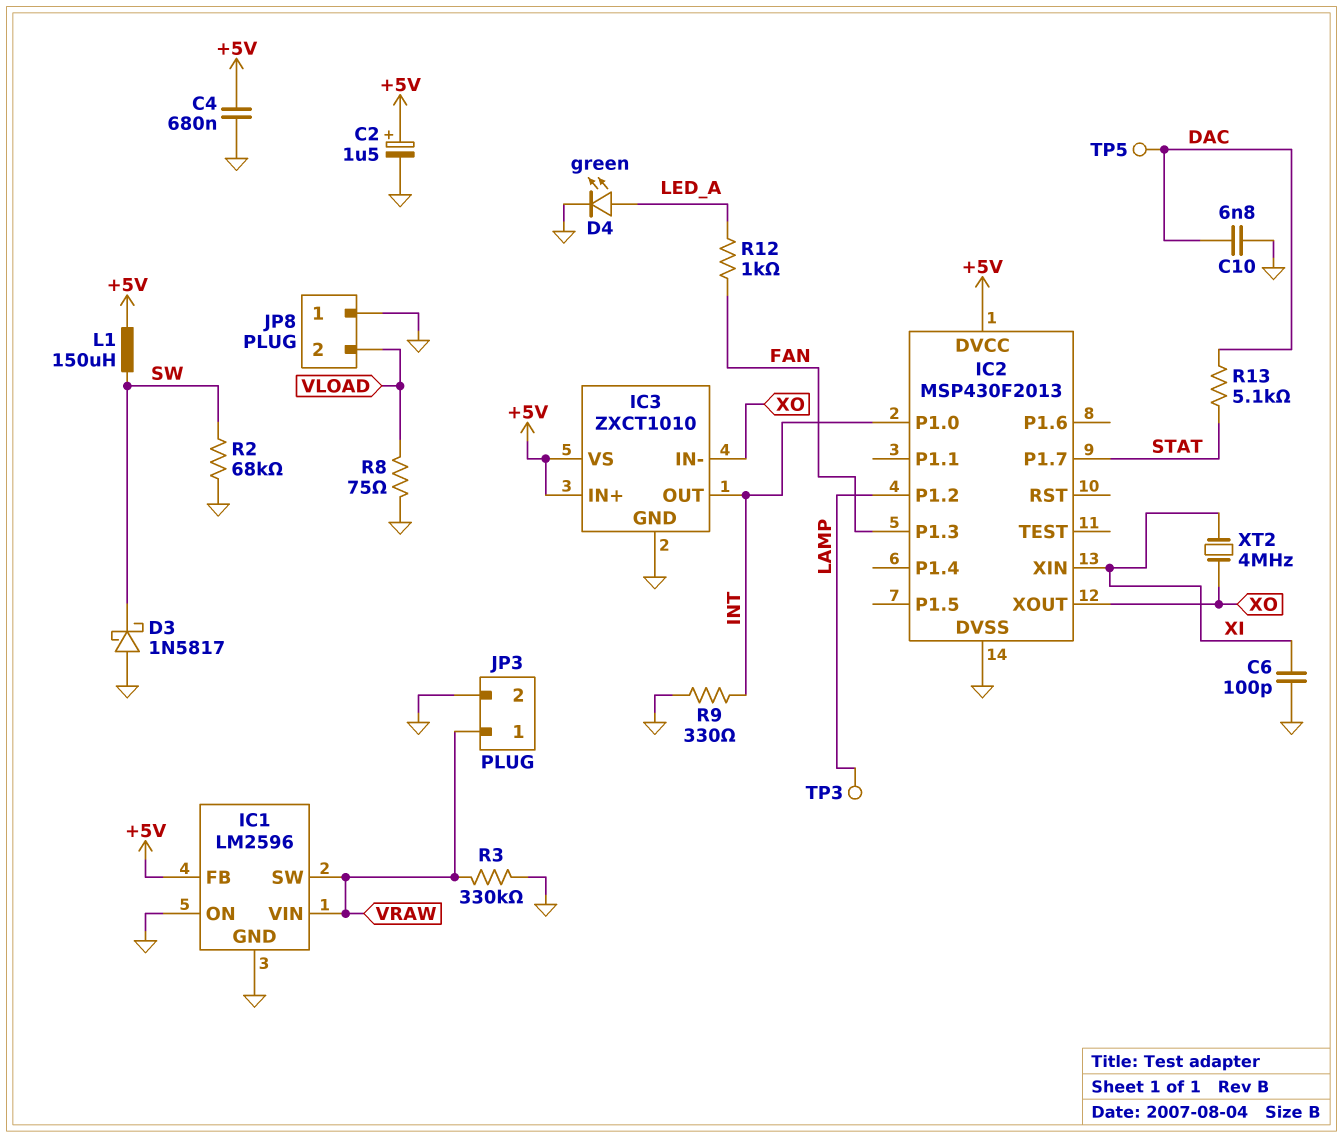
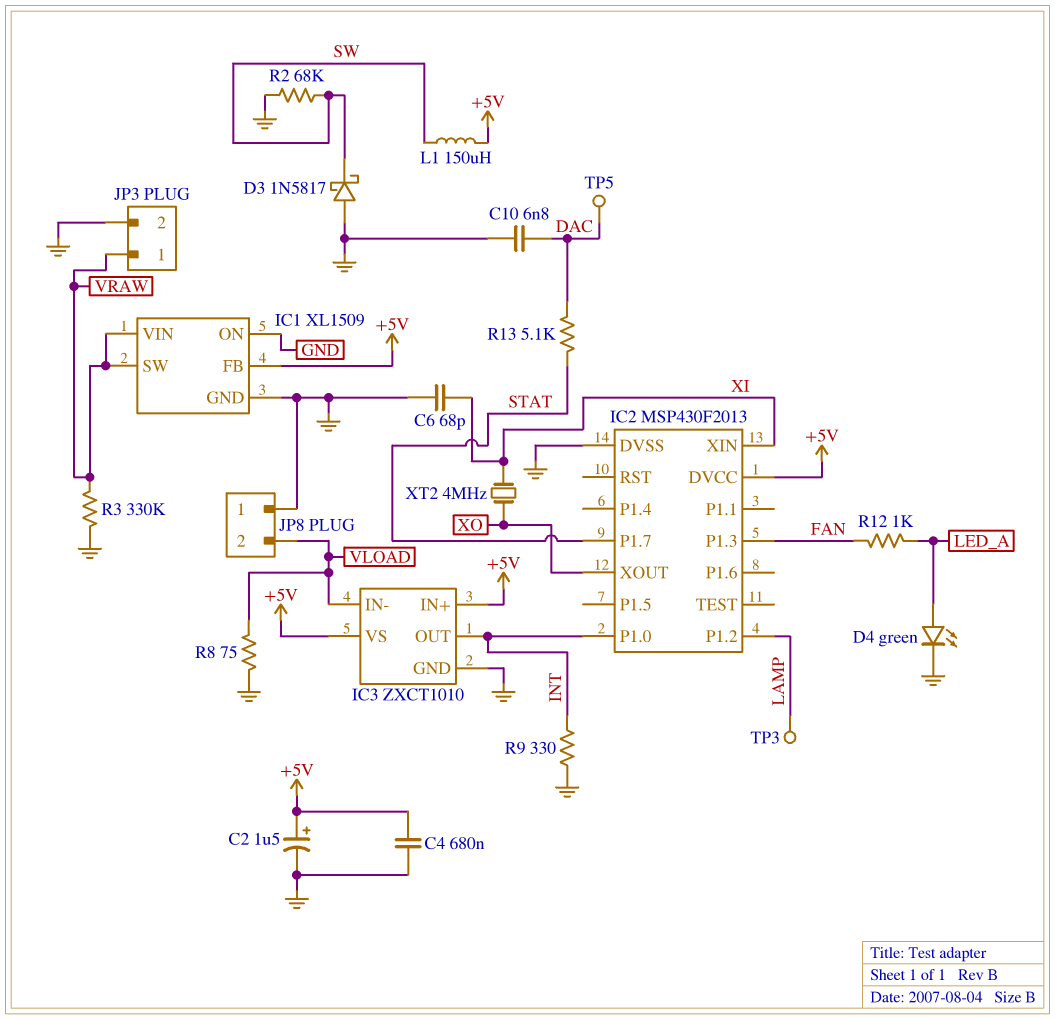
C6: 100pF (GND, XI) -> 68pF (GND, XI)
IC1: LM2596 -> XL1509
IC3 pin IN-: XO -> VLOAD

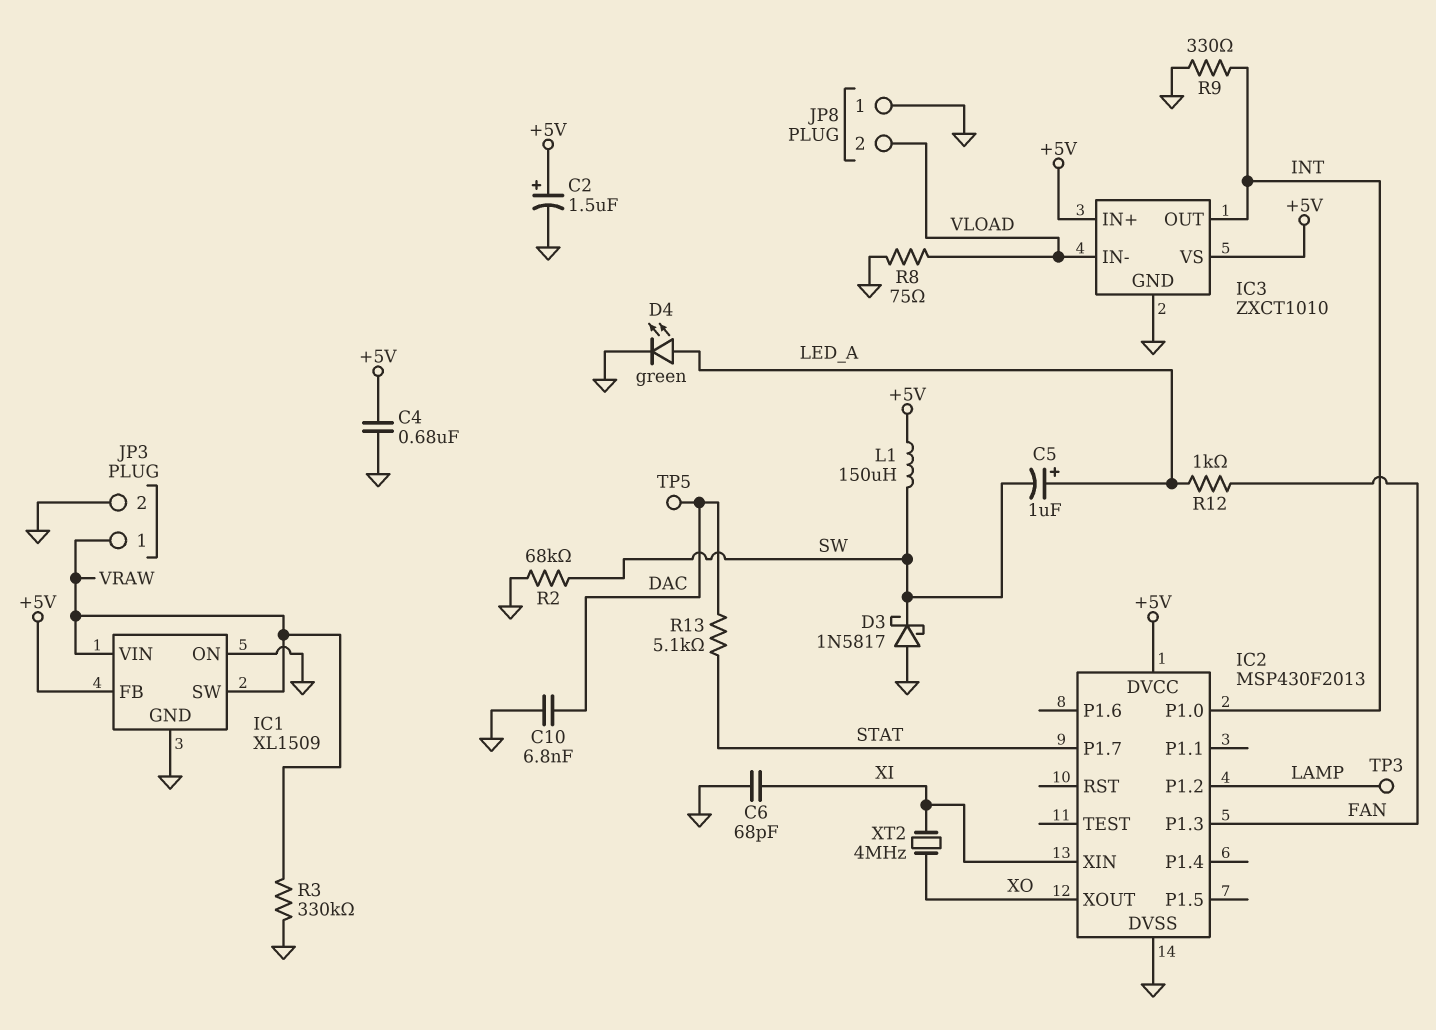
C5: none -> 1uF (plus LED_A, minus SW)

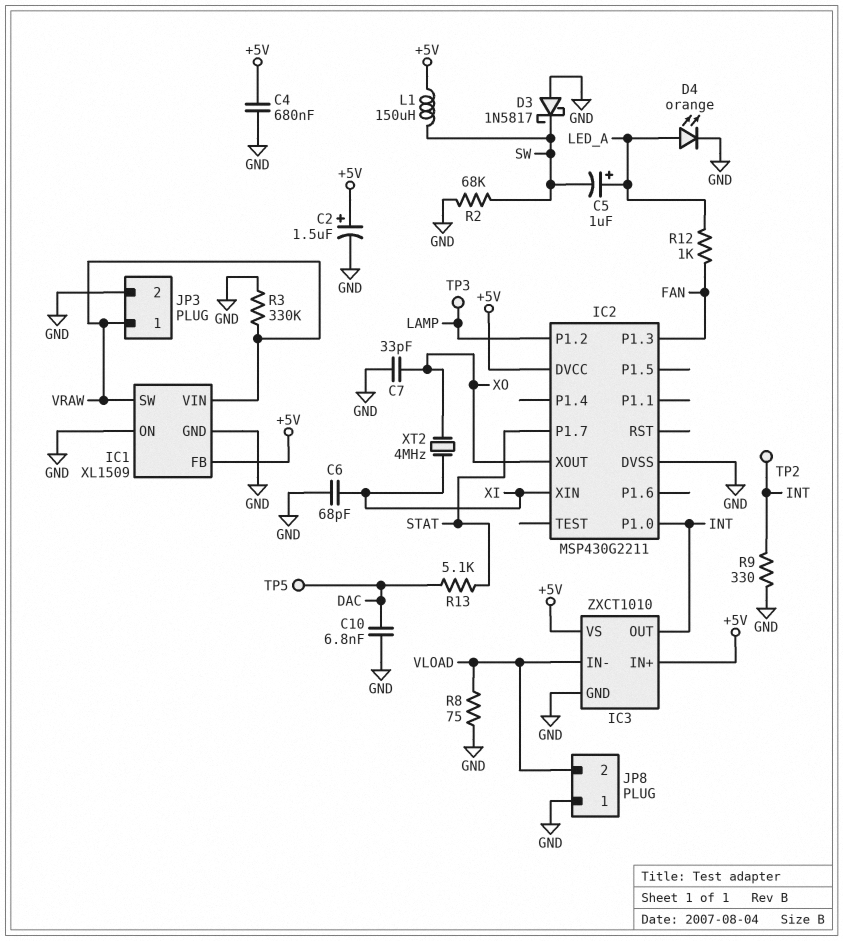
C7: none -> 33pF (GND, XO)
D4: LED green (A LED_A, K GND) -> LED orange (A LED_A, K GND)
IC2: MSP430F2013 -> MSP430G2211
TP2: none -> test point (INT)

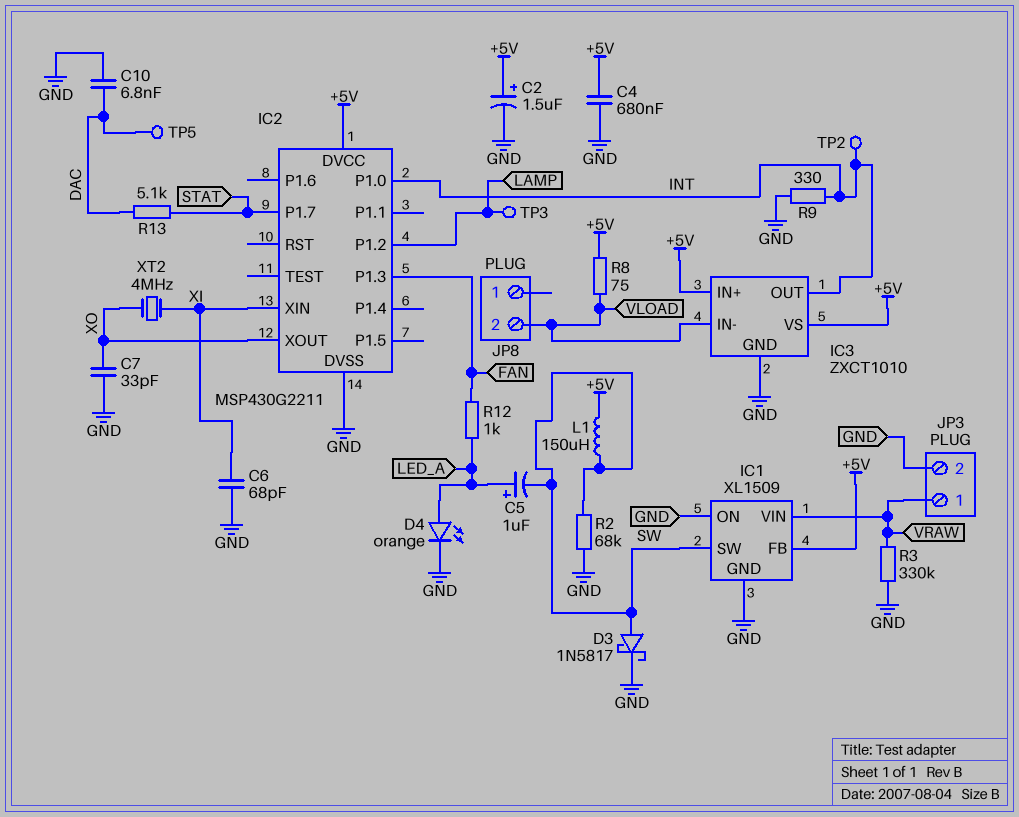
D3: schottky 1N5817 (A GND, K SW) -> schottky 1N5817 (A SW, K GND)
IC1 pin SW: VRAW -> SW
JP8 pin 1: GND -> none
R8: 75 (GND, VLOAD) -> 75 (+5V, VLOAD)

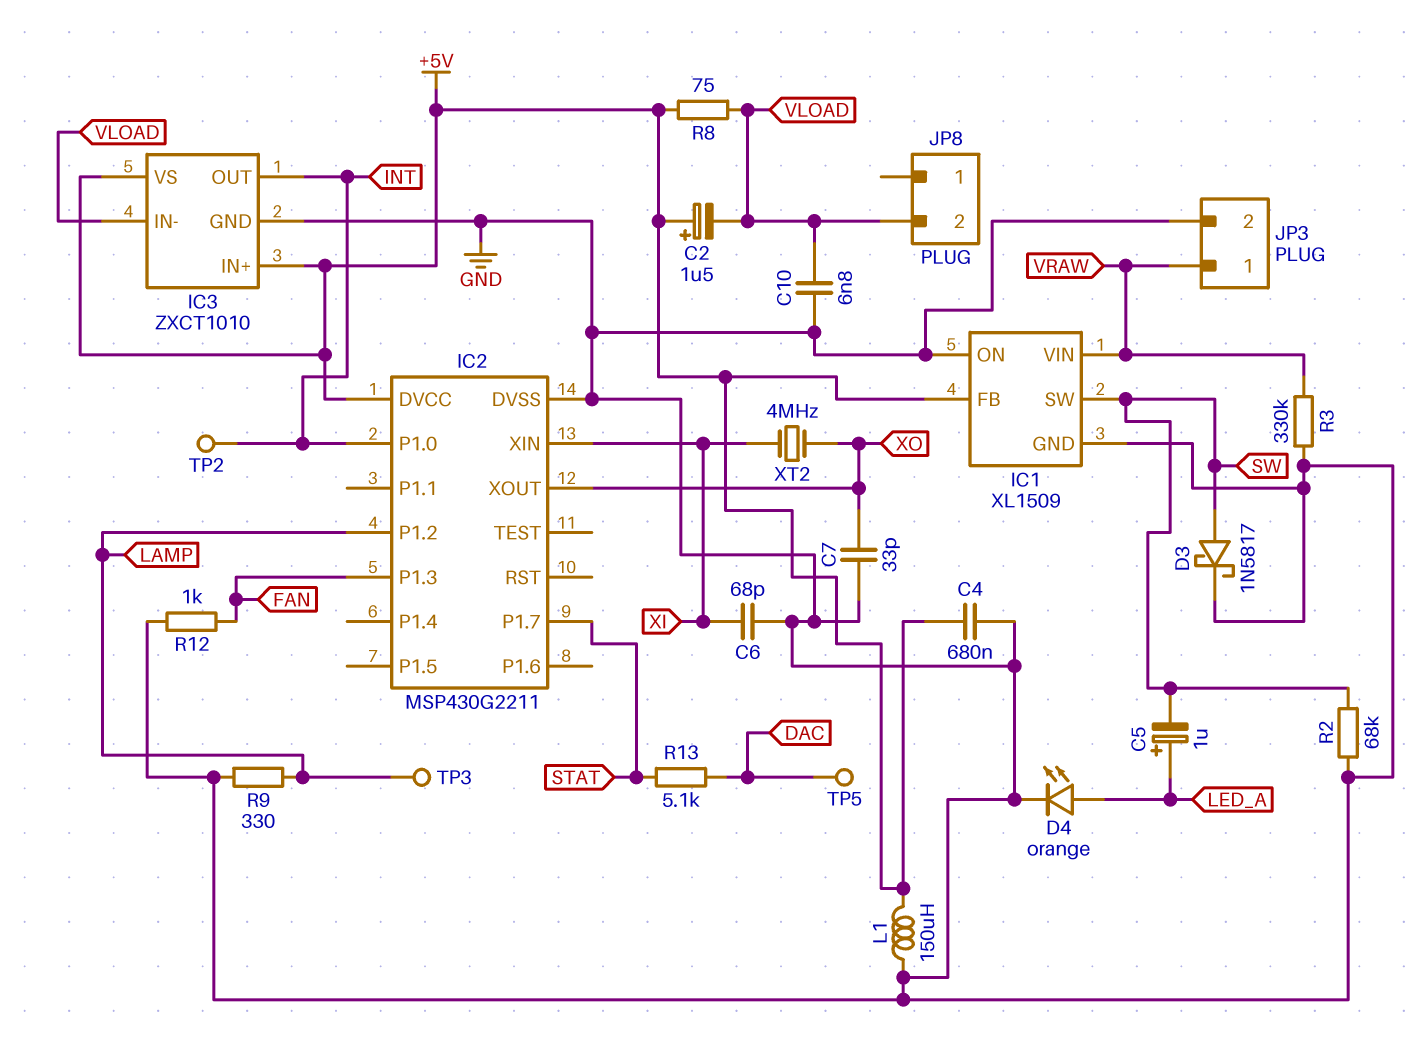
C2: 1.5uF (plus +5V, minus GND) -> 1.5uF (plus +5V, minus VLOAD)
C10: 6.8nF (DAC, GND) -> 6.8nF (GND, VLOAD)
L1: 150uH (+5V, SW) -> 150uH (+5V, GND)
R9: 330 (GND, INT) -> 330 (GND, LAMP)
R12: 1k (FAN, LED_A) -> 1k (FAN, GND)

